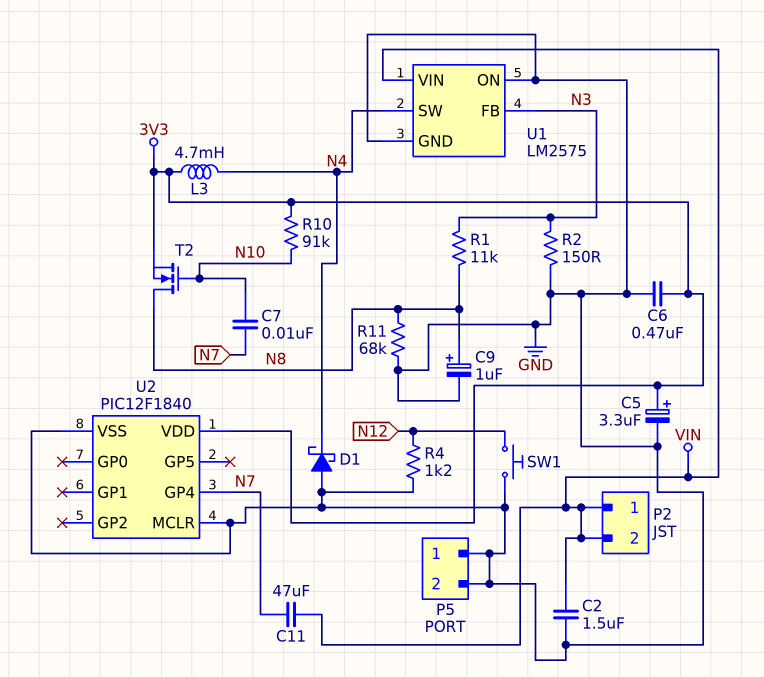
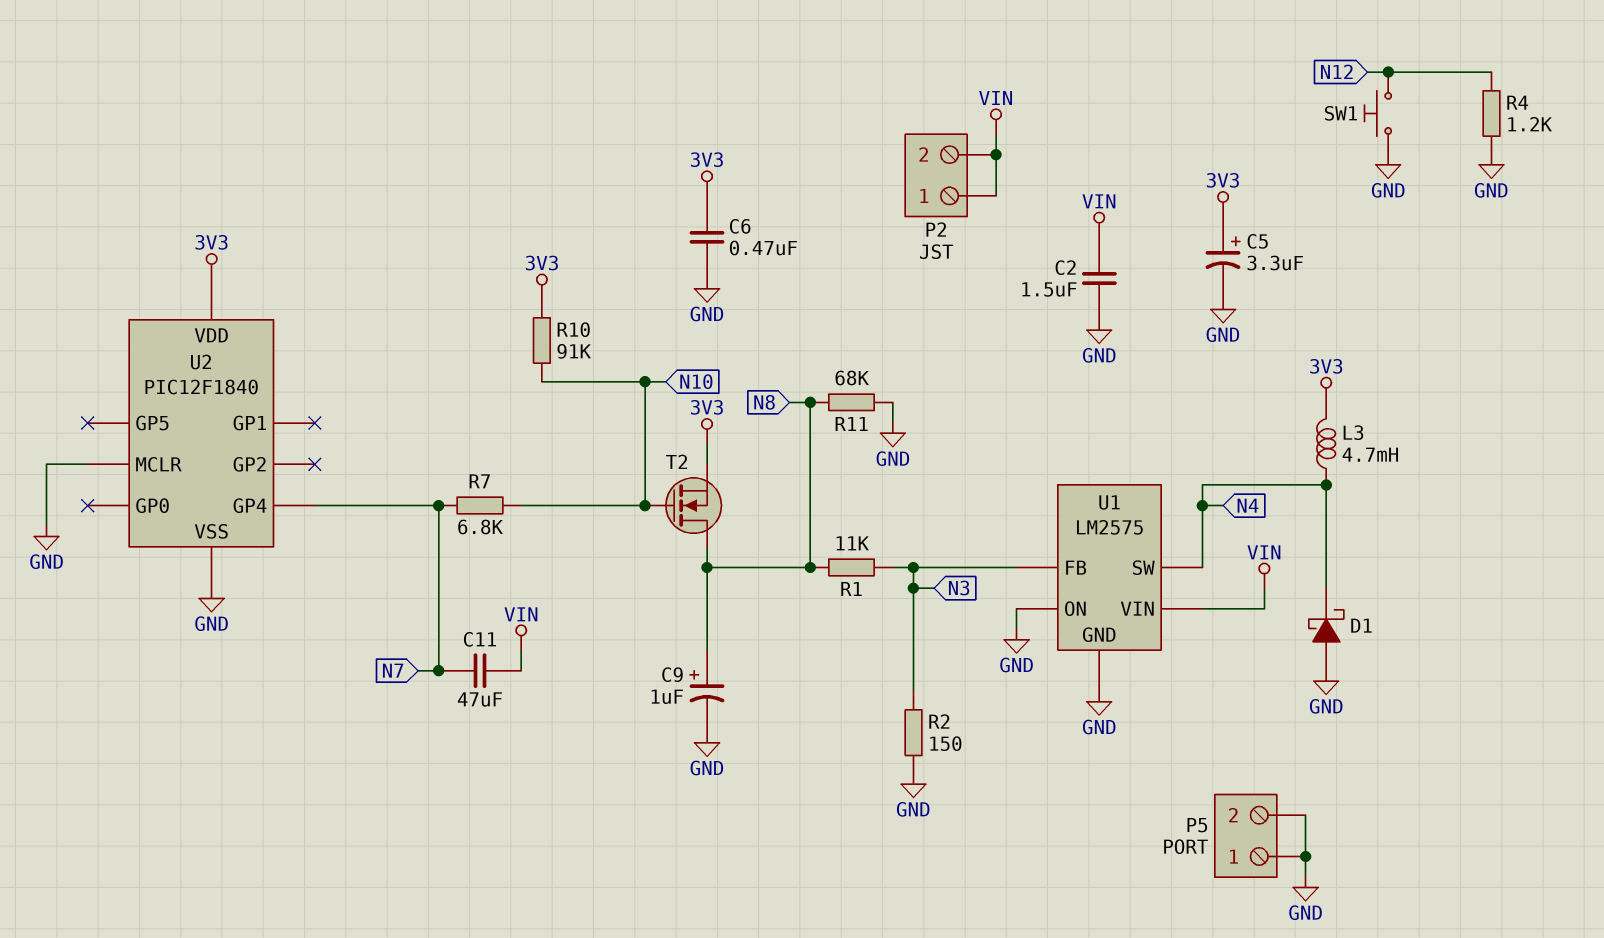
C7: 10nF (N7, N10) -> none
R7: none -> 6.8k (N7, N10)

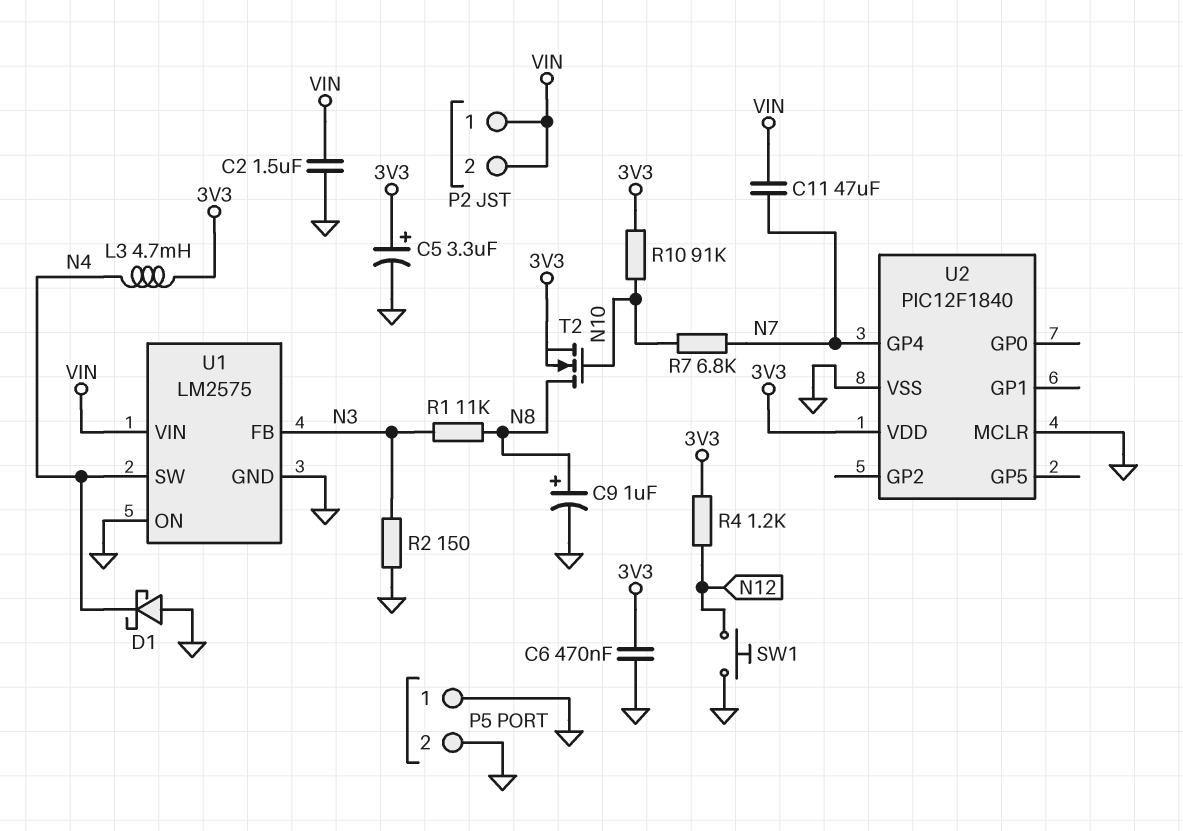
R4: 1.2k (GND, N12) -> 1.2k (3V3, N12)
R11: 68k (GND, N8) -> none

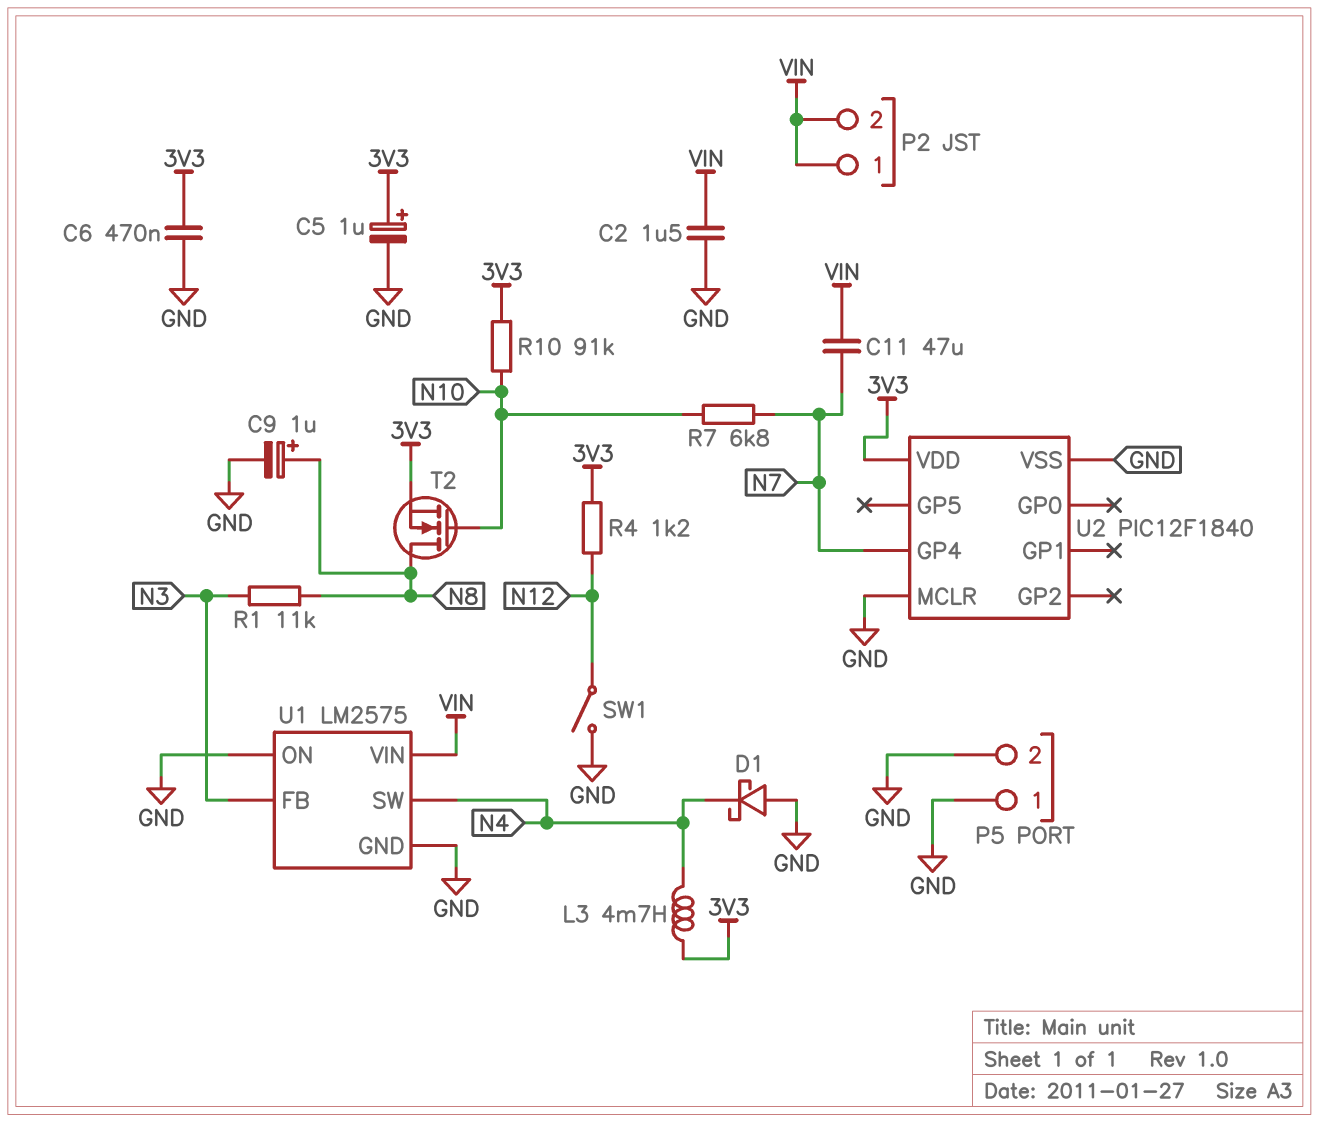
C5: 3.3uF (plus 3V3, minus GND) -> 1uF (plus 3V3, minus GND)
R2: 150 (GND, N3) -> none
SW1: button (GND, N12) -> switch (GND, N12)

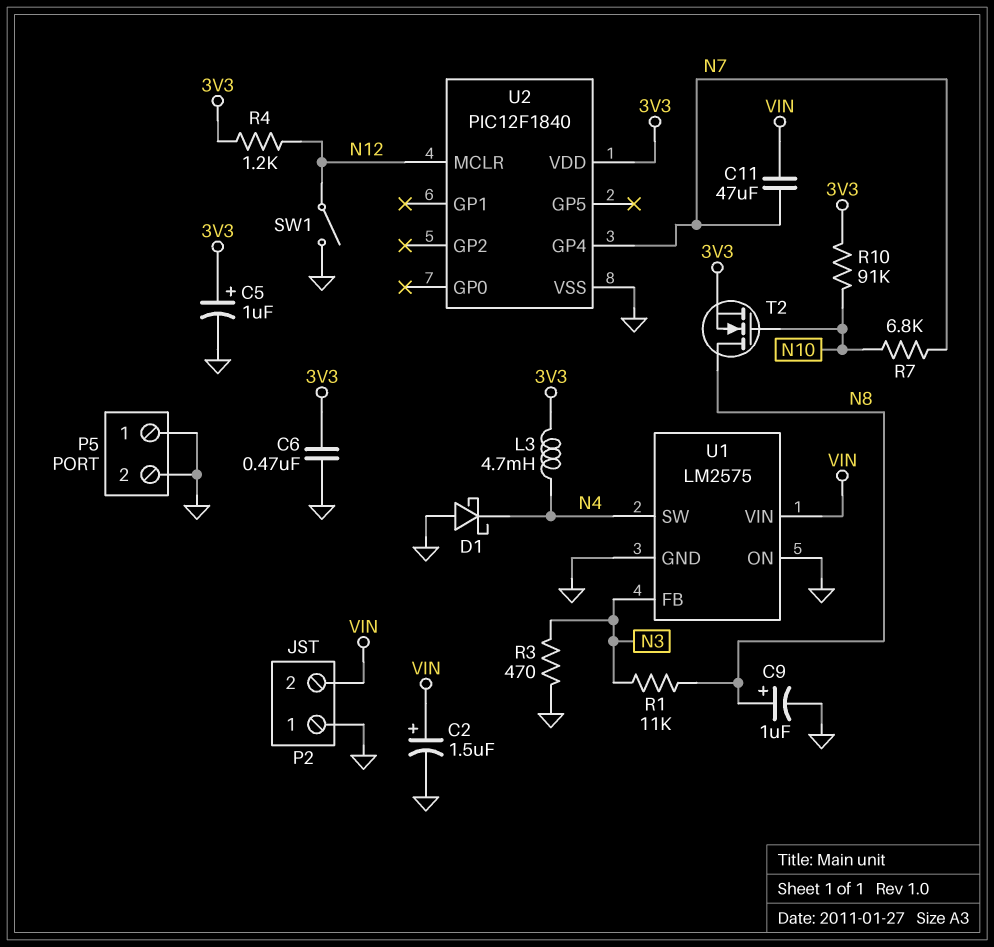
C2: 1.5uF (GND, VIN) -> 1.5uF (plus VIN, minus GND)
P2 pin 1: VIN -> GND
R3: none -> 470 (GND, N3)
U2 pin MCLR: GND -> N12

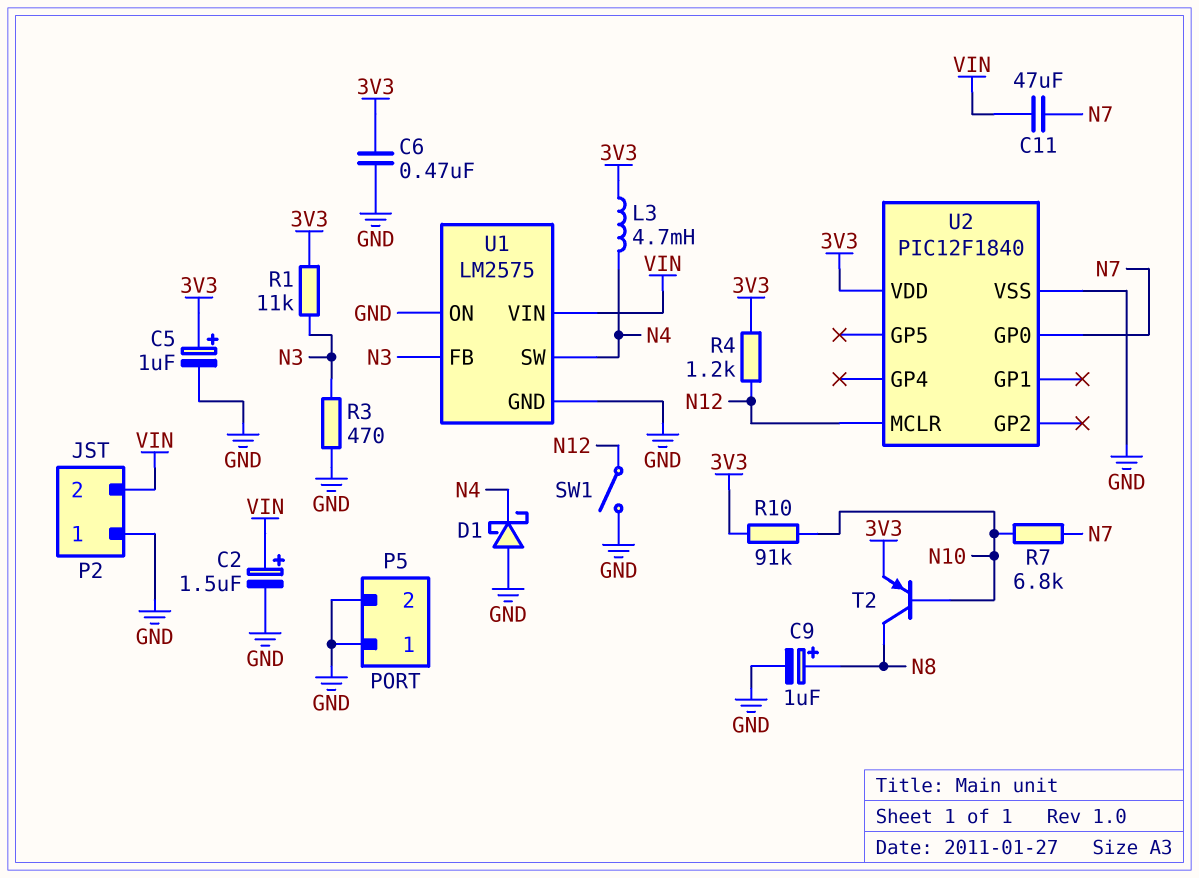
R1: 11k (N3, N8) -> 11k (3V3, N3)
T2: NMOS (G N10, D N8, S 3V3) -> PNP (B N10, C N8, E 3V3)
U2 pin GP0: none -> N7
U2 pin GP4: N7 -> none

